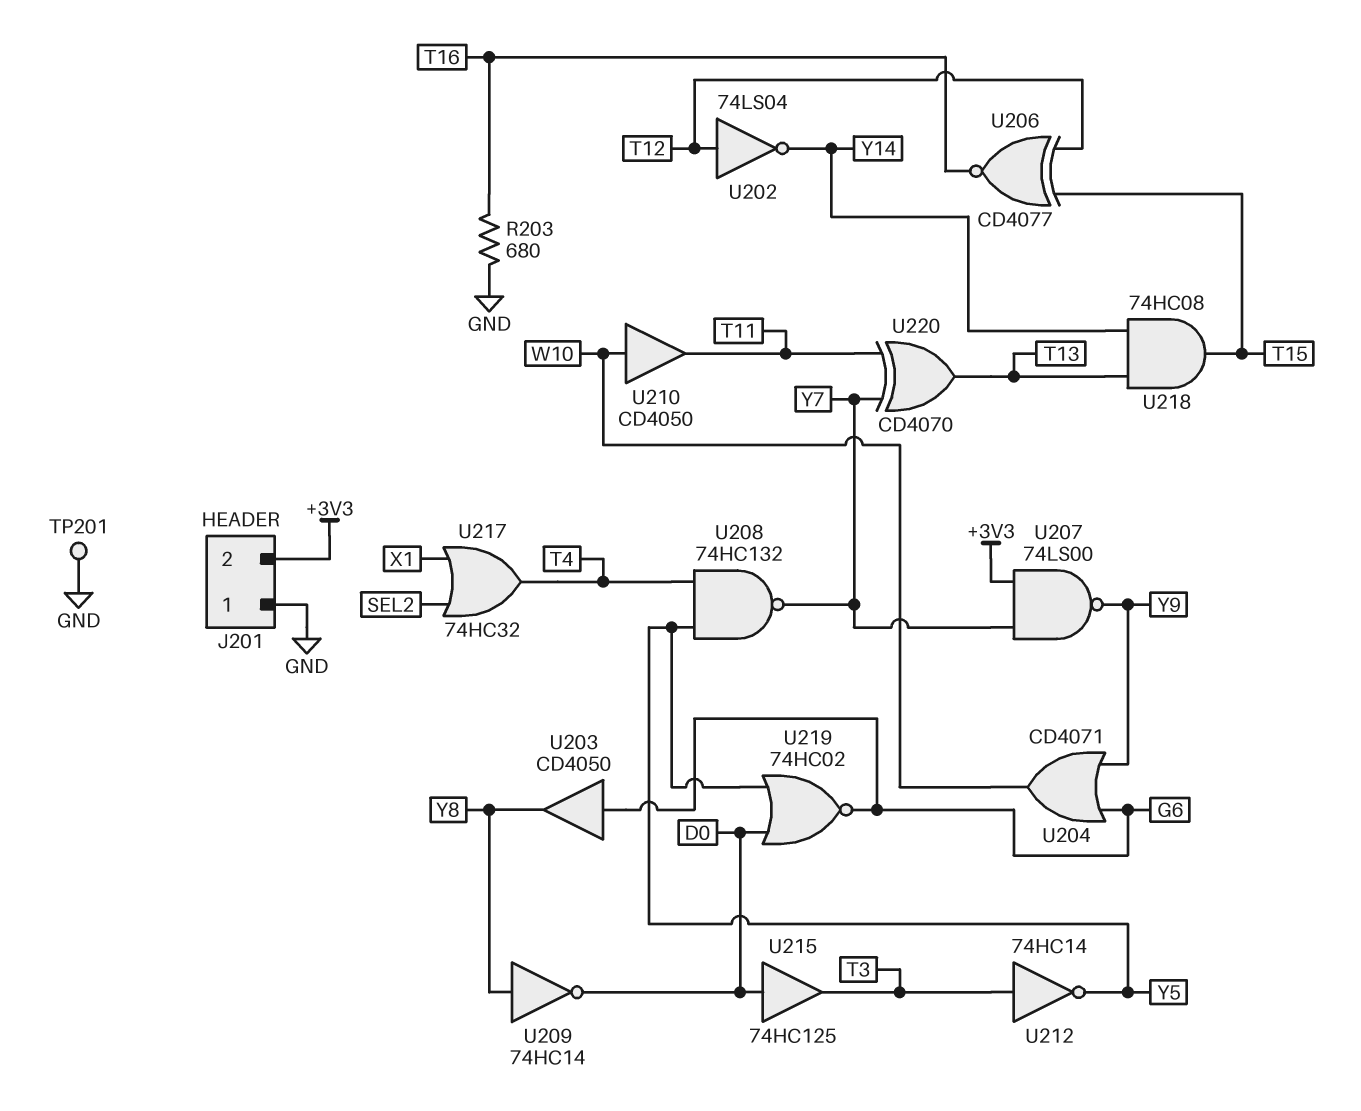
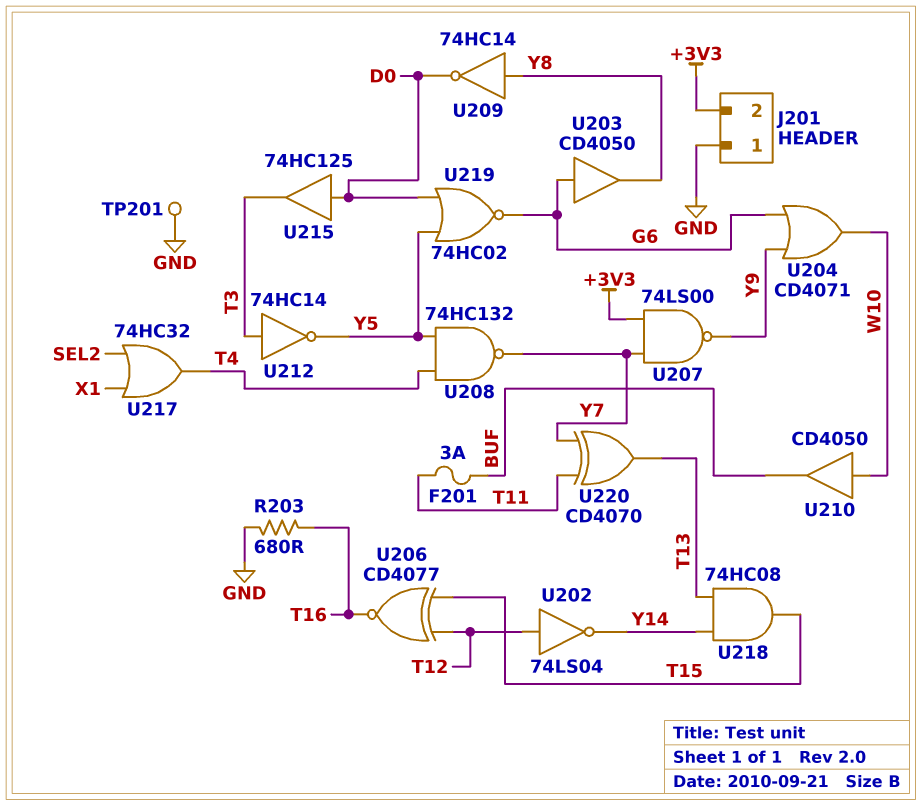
F201: none -> 3A (BUF, T11)
U210: buffer CD4050 (in W10, out T11) -> buffer CD4050 (in W10, out BUF)

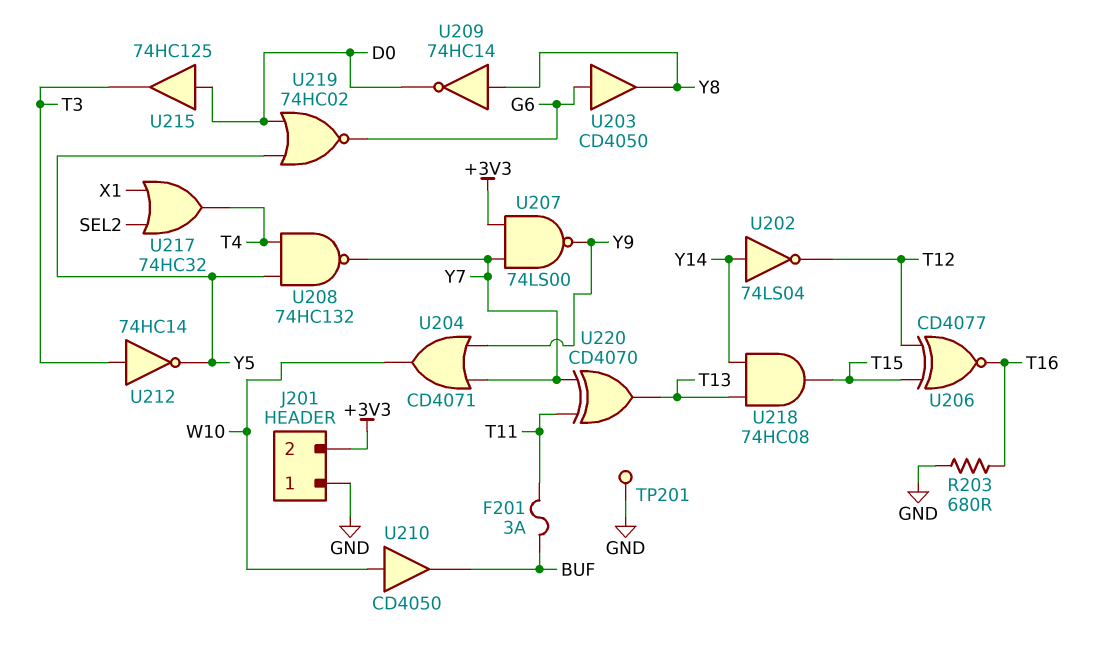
U202: NOT 74LS04 (in T12, out Y14) -> NOT 74LS04 (in Y14, out T12)
U204: OR CD4071 (in G6, in Y9, out W10) -> OR CD4071 (in Y7, in Y9, out W10)

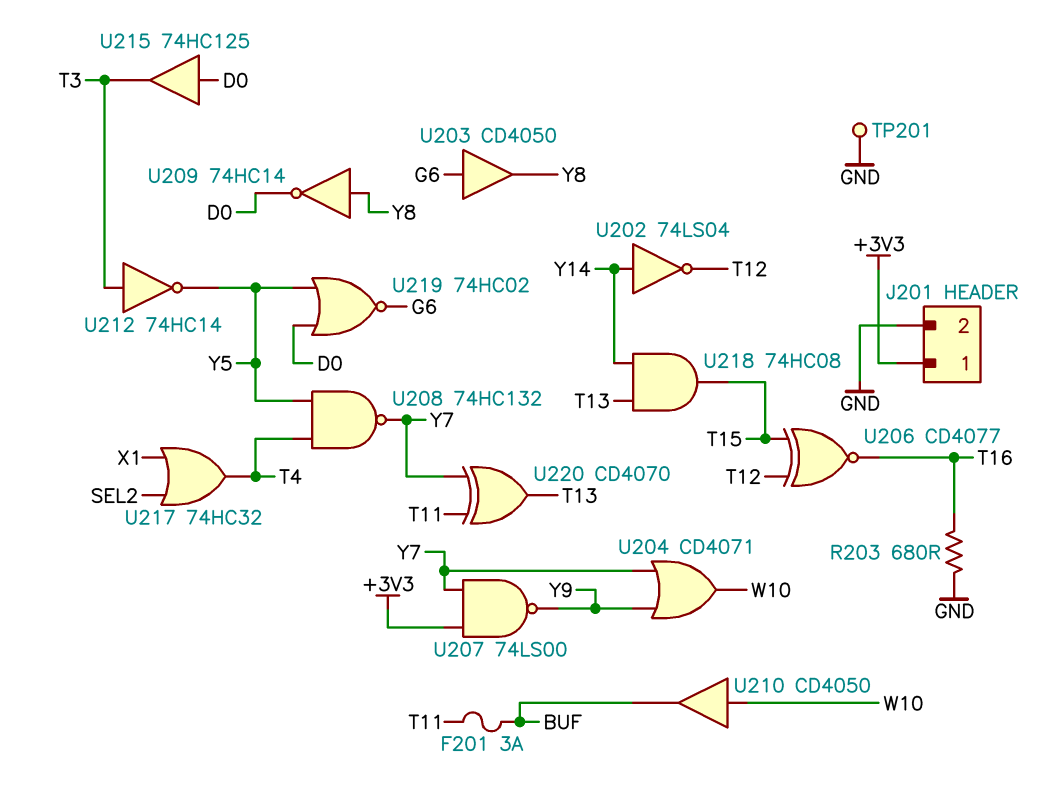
J201 pin 1: GND -> +3V3
J201 pin 2: +3V3 -> GND

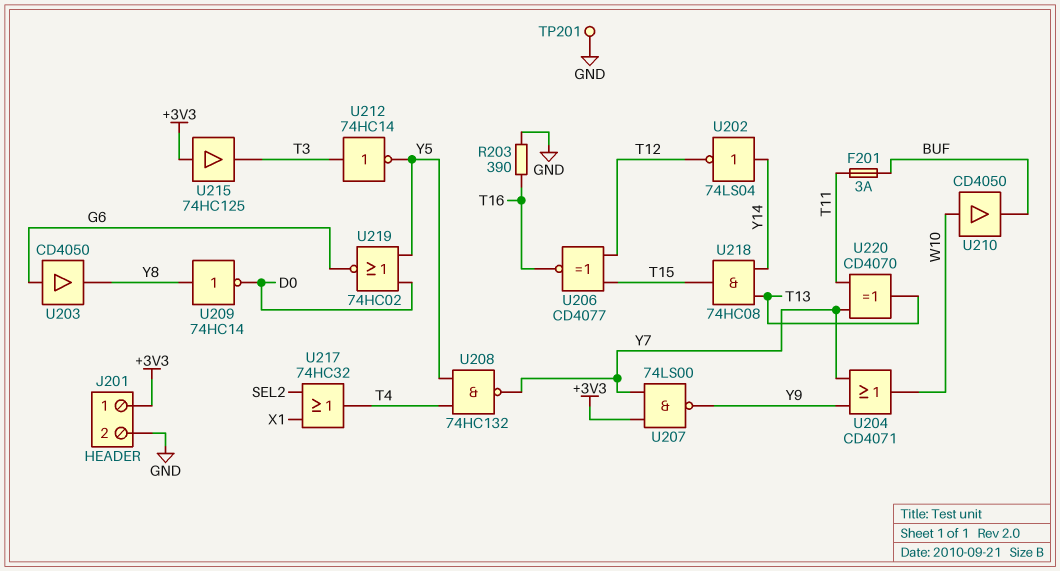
R203: 680 (GND, T16) -> 390 (GND, T16)
U215: buffer 74HC125 (in D0, out T3) -> buffer 74HC125 (in +3V3, out T3)

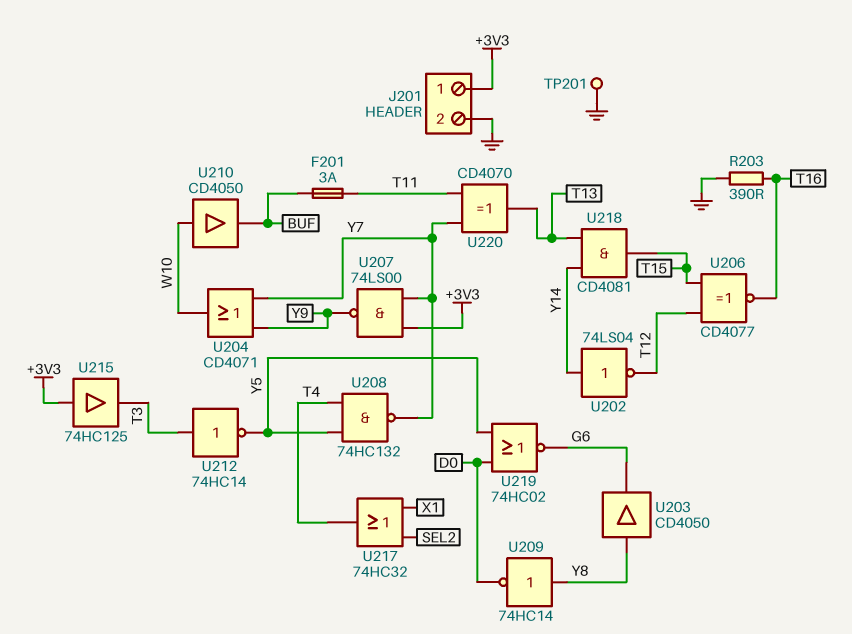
U203: buffer CD4050 (in G6, out Y8) -> buffer CD4050 (in Y8, out G6)
U218: AND 74HC08 (in T13, in Y14, out T15) -> AND CD4081 (in T13, in Y14, out T15)

